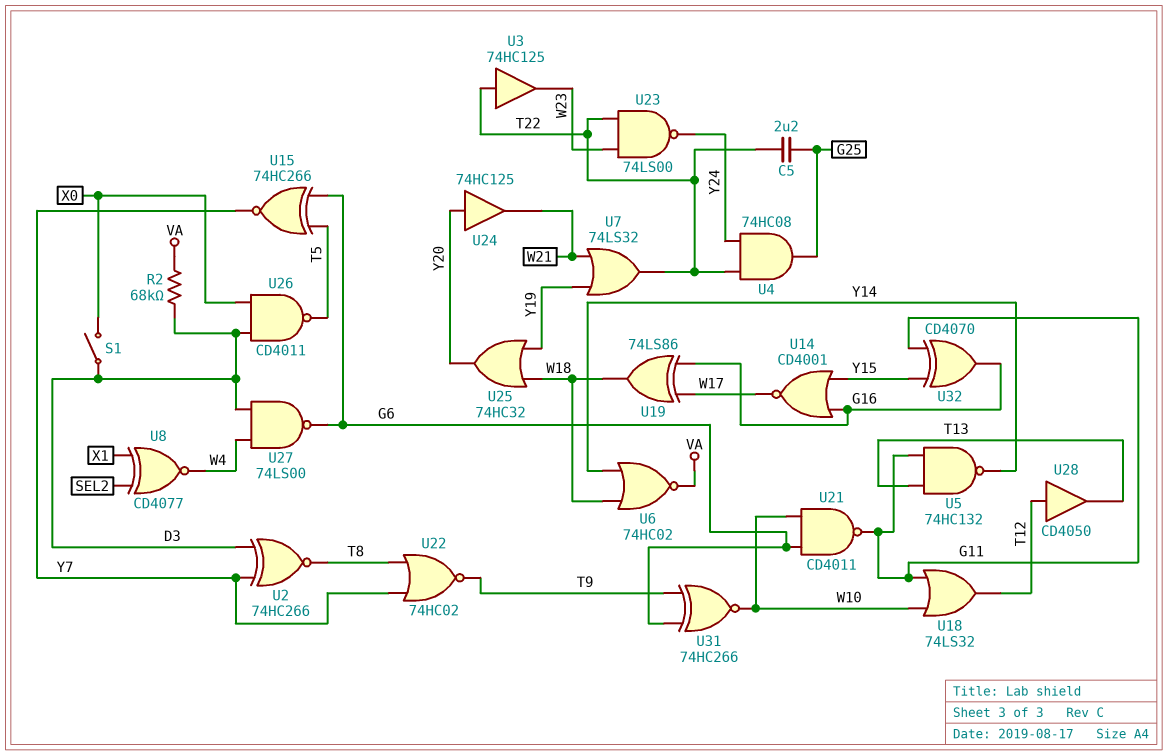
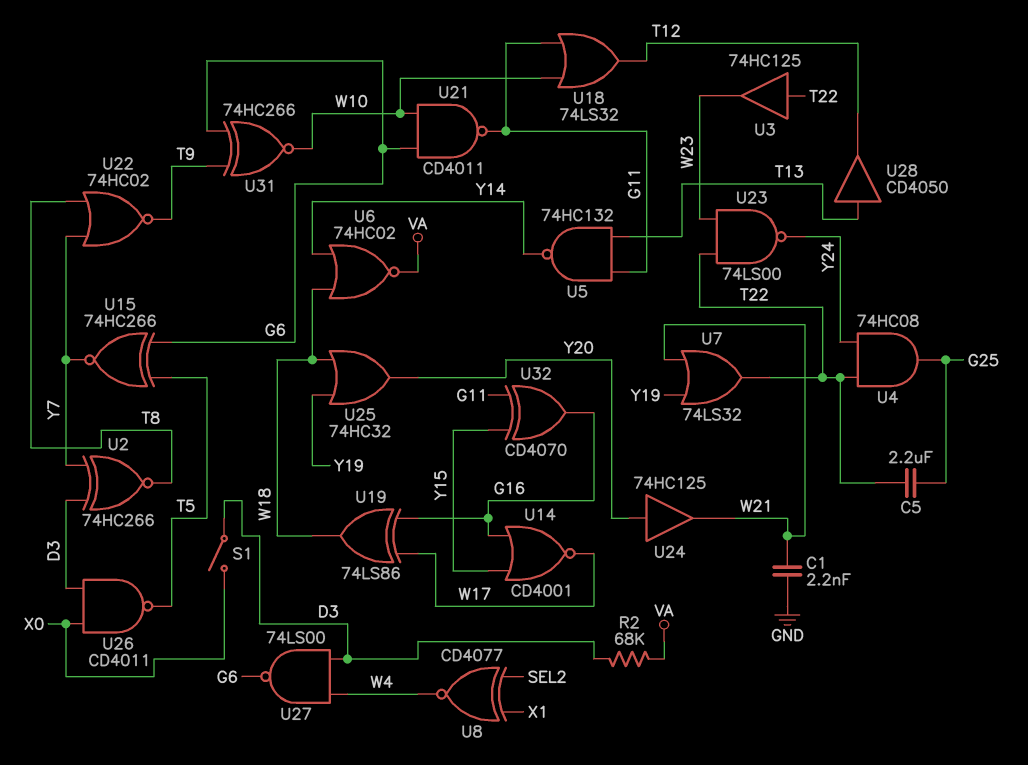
C1: none -> 2.2nF (GND, W21)
U28: buffer CD4050 (in T12, out T13) -> buffer CD4050 (in T13, out T12)

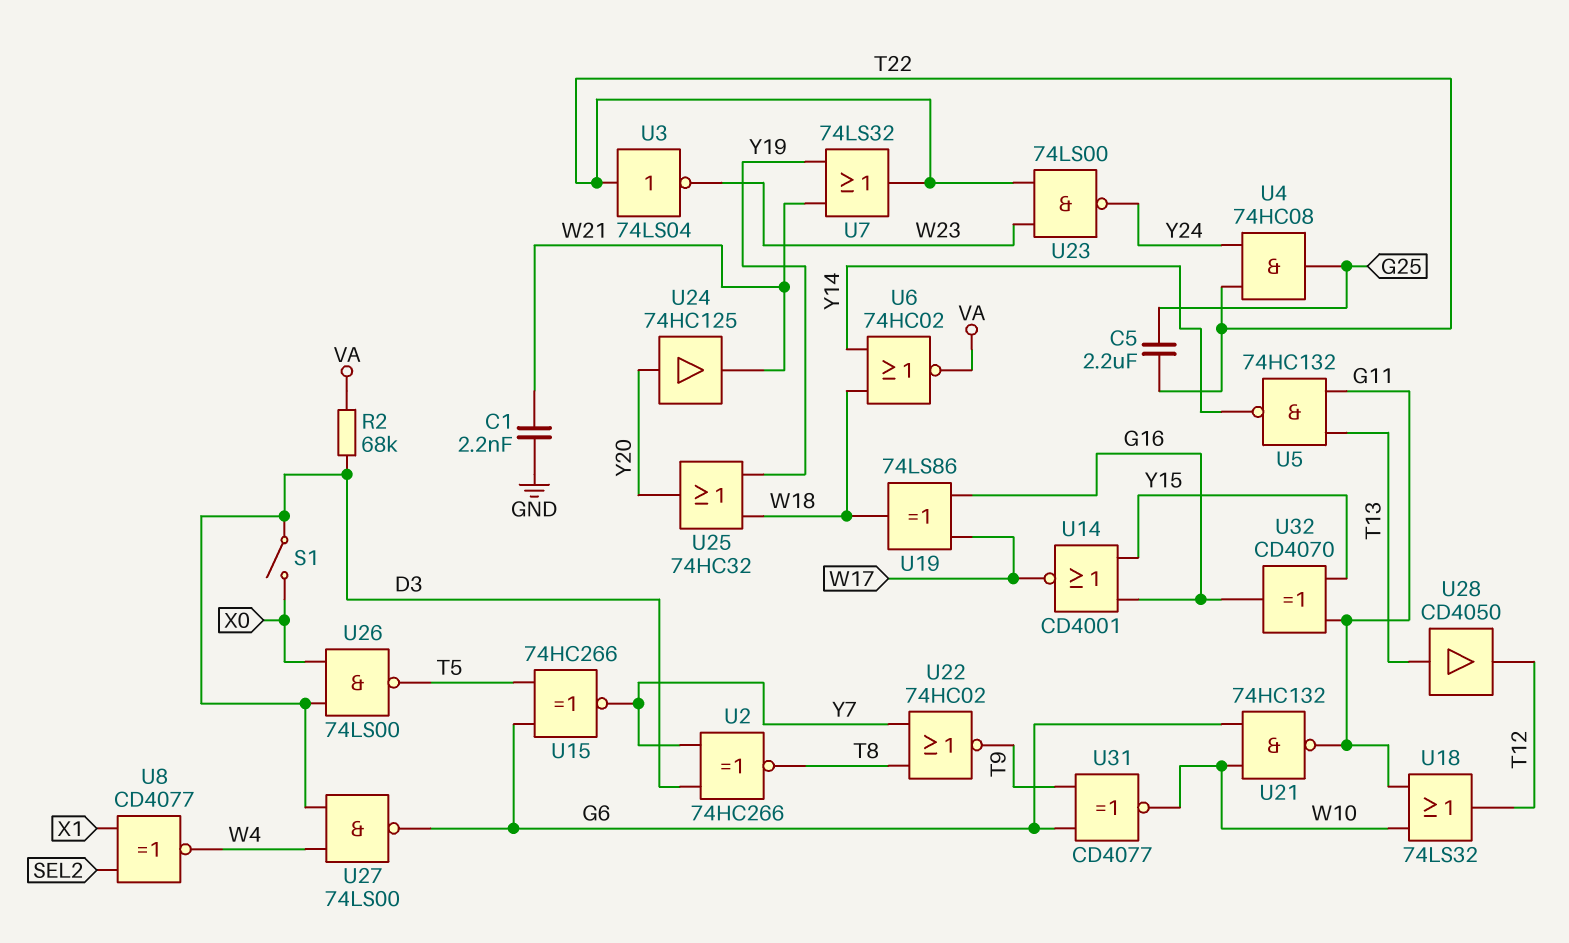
U3: buffer 74HC125 (in T22, out W23) -> NOT 74LS04 (in T22, out W23)
U21: NAND CD4011 (in G6, in W10, out G11) -> NAND 74HC132 (in G6, in W10, out G11)
U26: NAND CD4011 (in D3, in X0, out T5) -> NAND 74LS00 (in D3, in X0, out T5)
U31: XNOR 74HC266 (in G6, in T9, out W10) -> XNOR CD4077 (in G6, in T9, out W10)

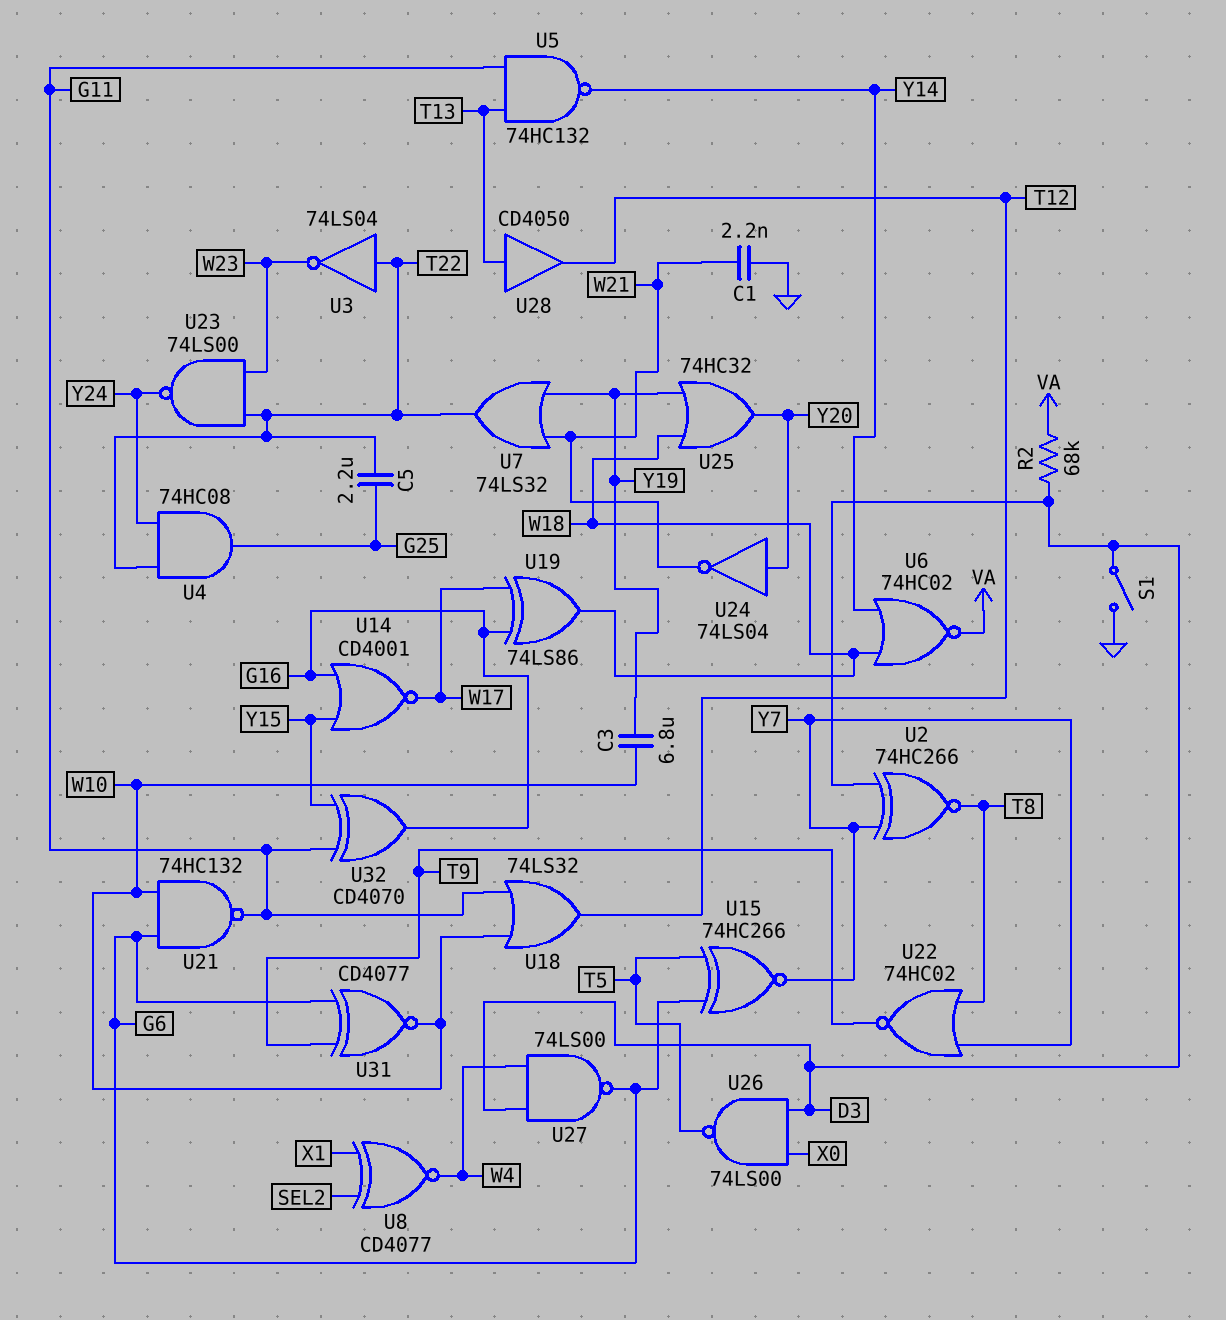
C3: none -> 6.8uF (W10, Y19)
S1: switch (D3, X0) -> switch (D3, GND)
U24: buffer 74HC125 (in Y20, out W21) -> NOT 74LS04 (in Y20, out W21)

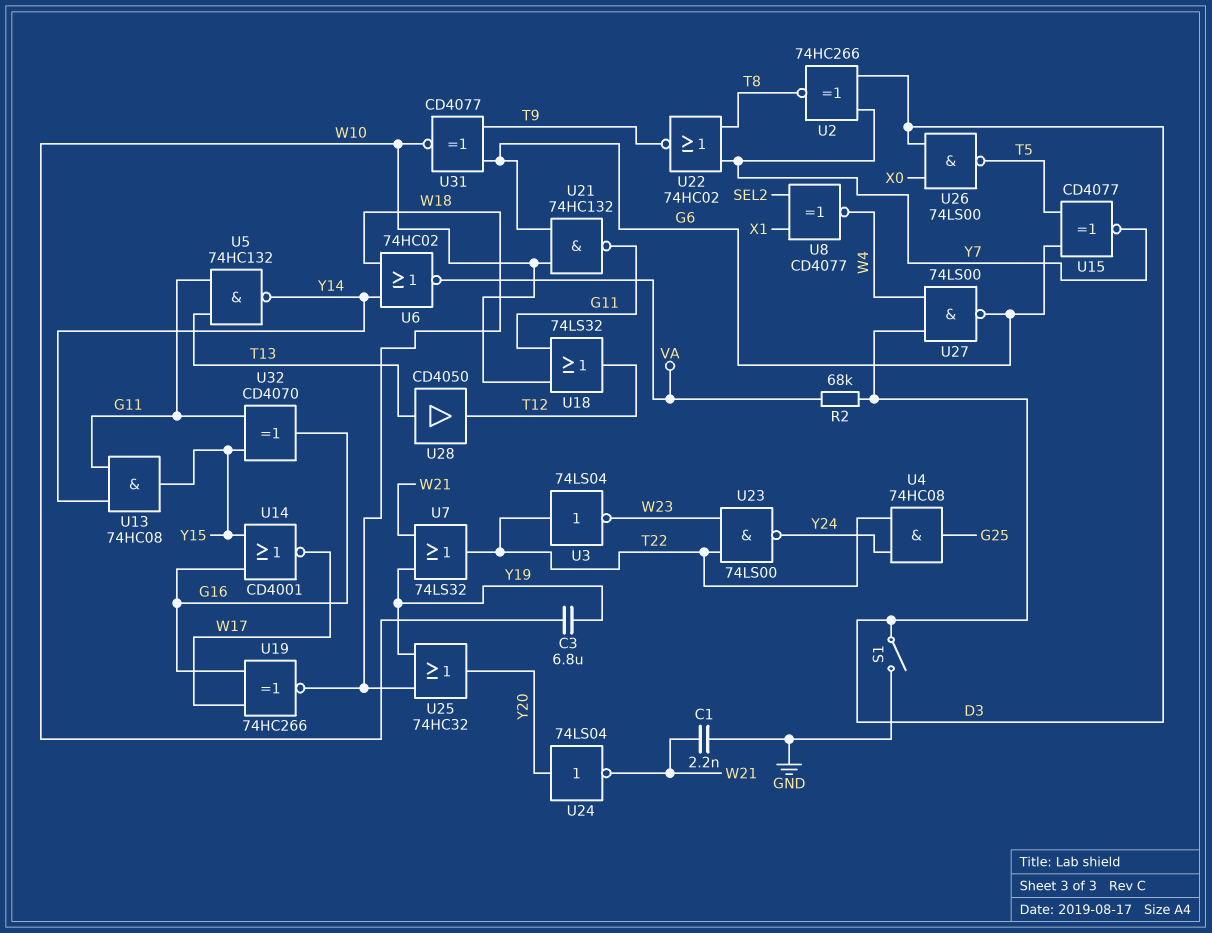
C5: 2.2uF (G25, T22) -> none
U13: none -> AND 74HC08 (in G11, in Y14, out Y15)
U15: XNOR 74HC266 (in G6, in T5, out Y7) -> XNOR CD4077 (in G6, in T5, out Y7)
U19: XOR 74LS86 (in G16, in W17, out W18) -> XNOR 74HC266 (in G16, in W17, out W18)

